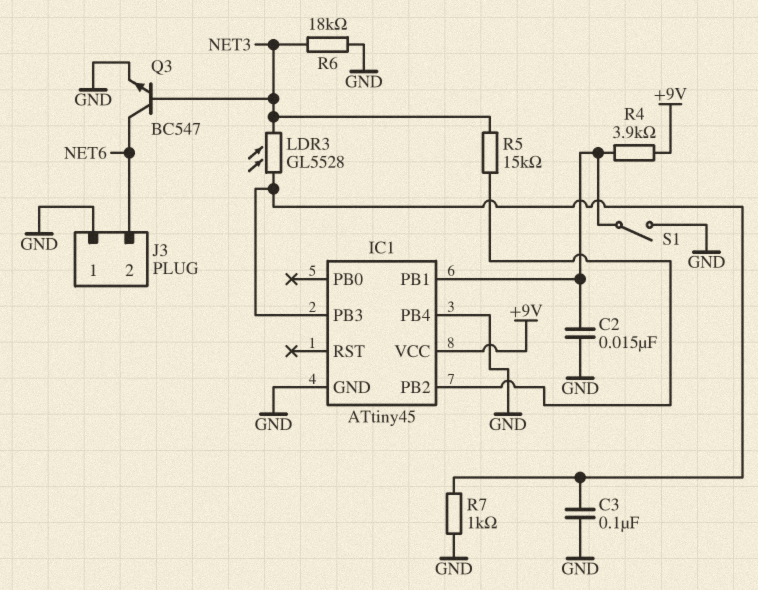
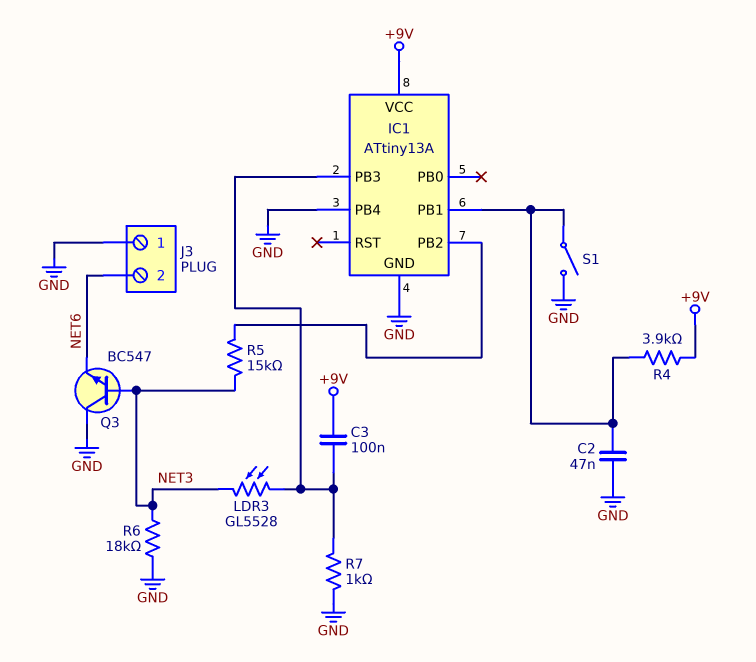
C2: 15nF (GND, IC1/PB1) -> 47nF (GND, IC1/PB1)
C3: 100nF (GND, IC1/PB3) -> 100nF (+9V, IC1/PB3)
IC1: ATtiny45 -> ATtiny13A
Q3: NPN BC547 (B NET3, C NET6, E GND) -> NPN BC547 (B NET3, C GND, E NET6)

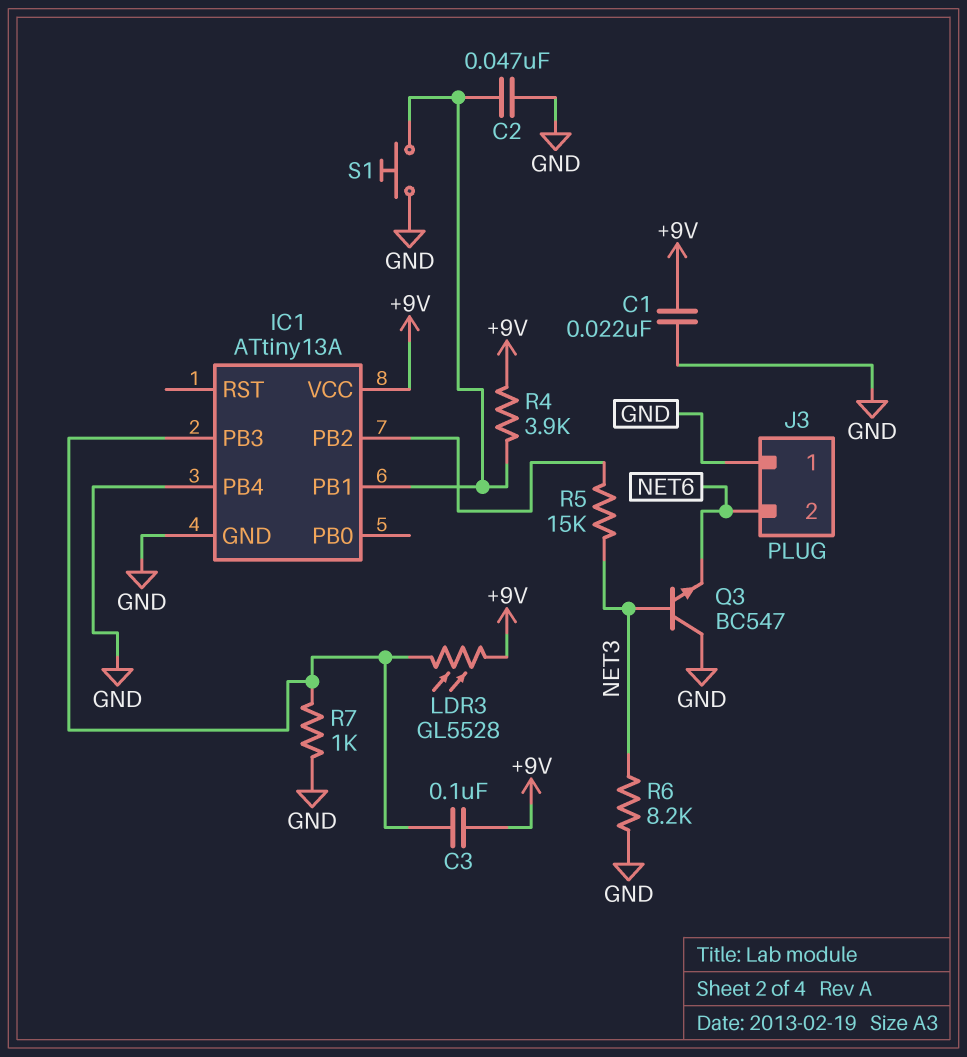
C1: none -> 22nF (+9V, GND)
LDR3: GL5528 (IC1/PB3, NET3) -> GL5528 (+9V, IC1/PB3)
R6: 18k (GND, NET3) -> 8.2k (GND, NET3)
S1: switch (GND, IC1/PB1) -> button (GND, IC1/PB1)

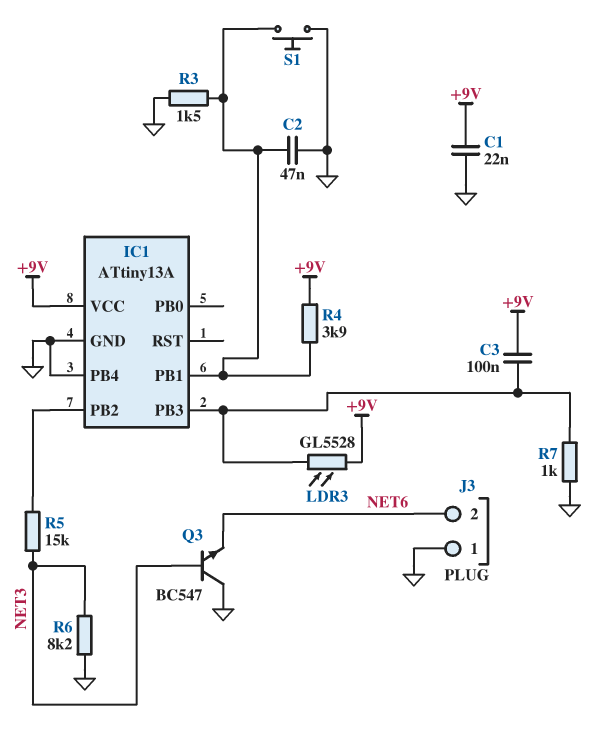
R3: none -> 1.5k (GND, IC1/PB1)

